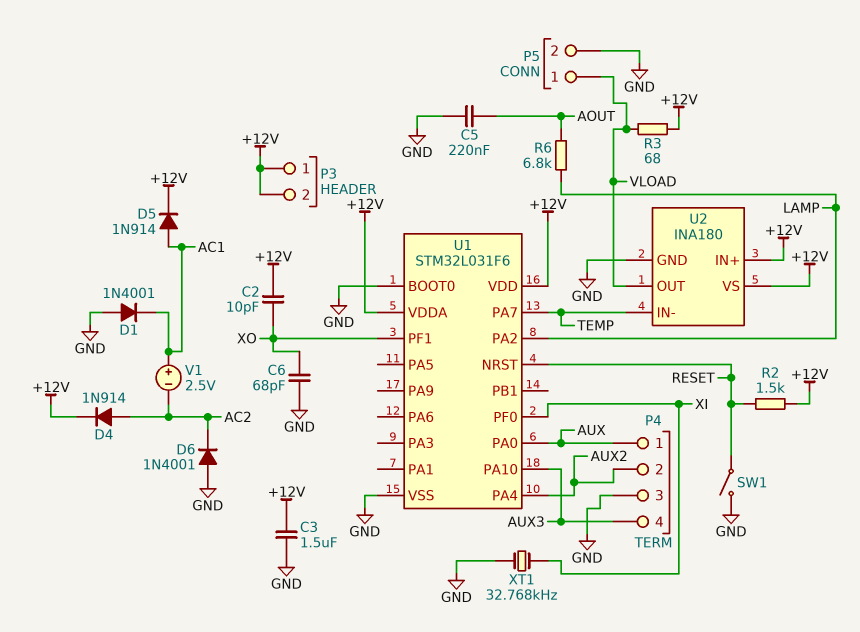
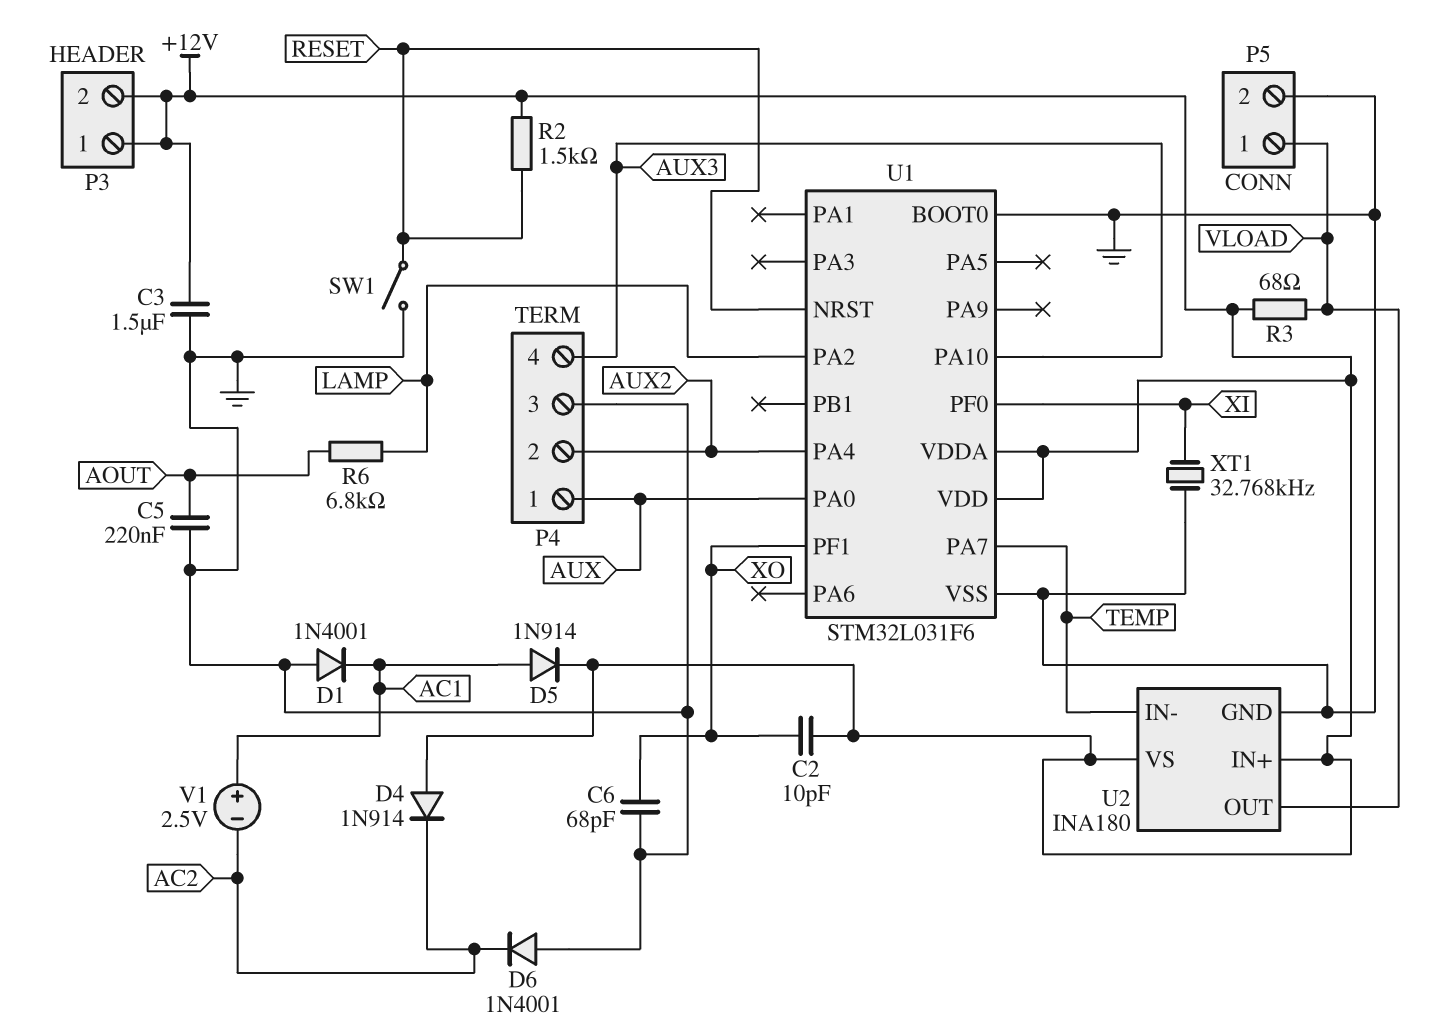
D4: diode 1N914 (A AC2, K +12V) -> diode 1N914 (A +12V, K AC2)

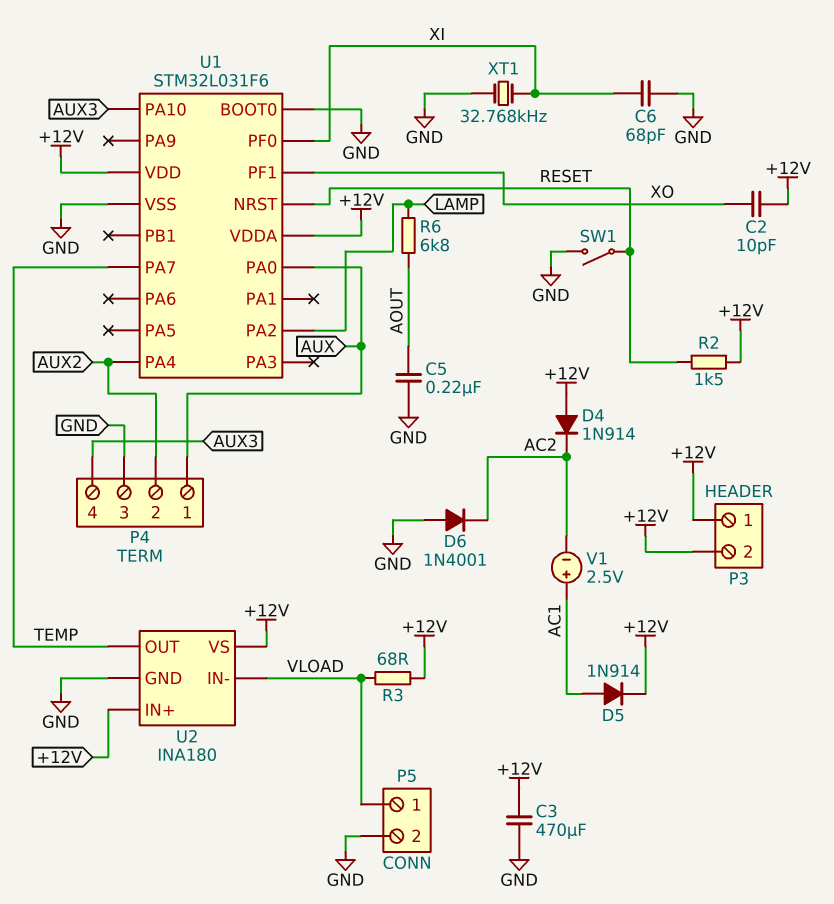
C3: 1.5uF (+12V, GND) -> 470uF (+12V, GND)
C6: 68pF (GND, XO) -> 68pF (GND, XI)
D1: diode 1N4001 (A GND, K AC1) -> none
U2 pin IN-: TEMP -> VLOAD
U2 pin OUT: VLOAD -> TEMP

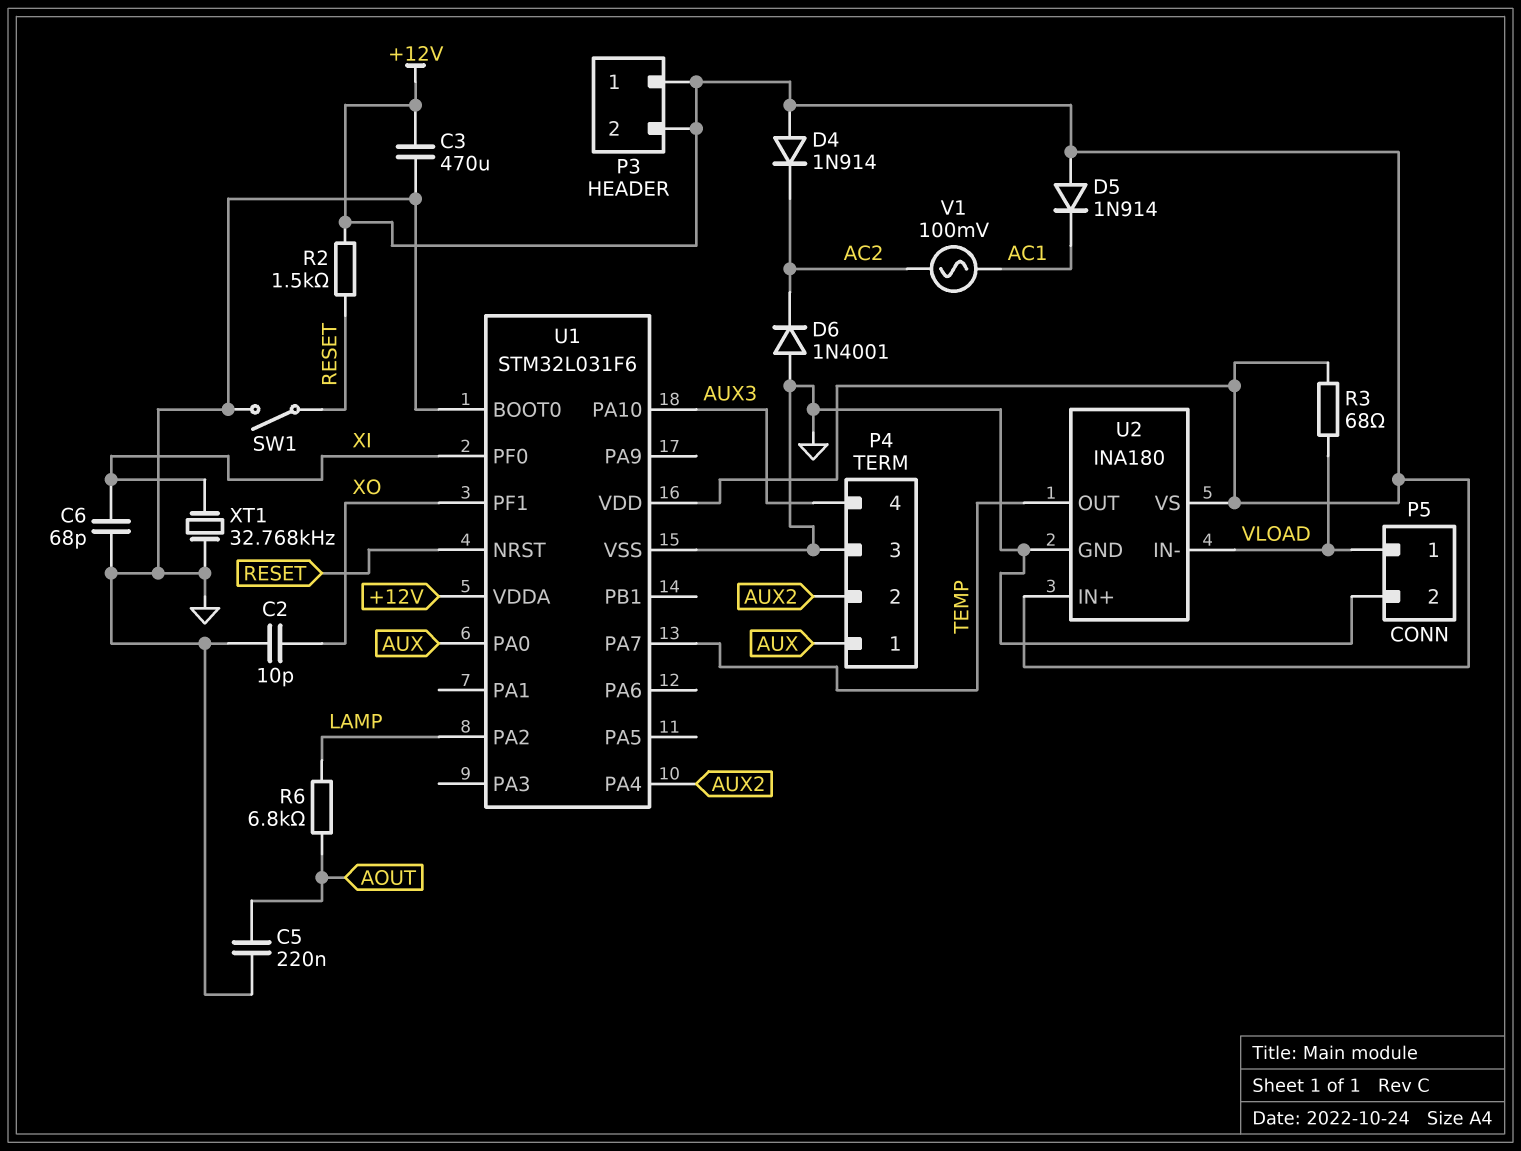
C2: 10pF (+12V, XO) -> 10pF (GND, XO)
D5: diode 1N914 (A AC1, K +12V) -> diode 1N914 (A +12V, K AC1)
V1: 2.5V (plus AC1, minus AC2) -> AC 100mV (AC1, AC2)

